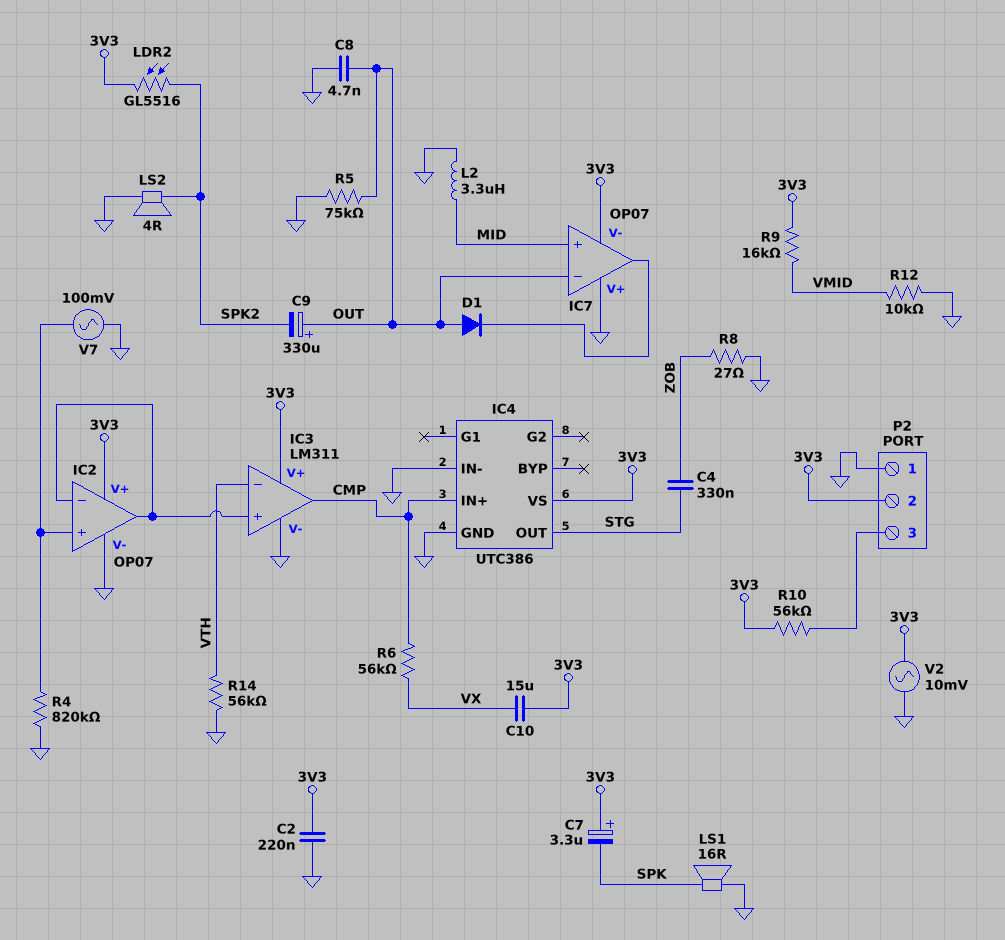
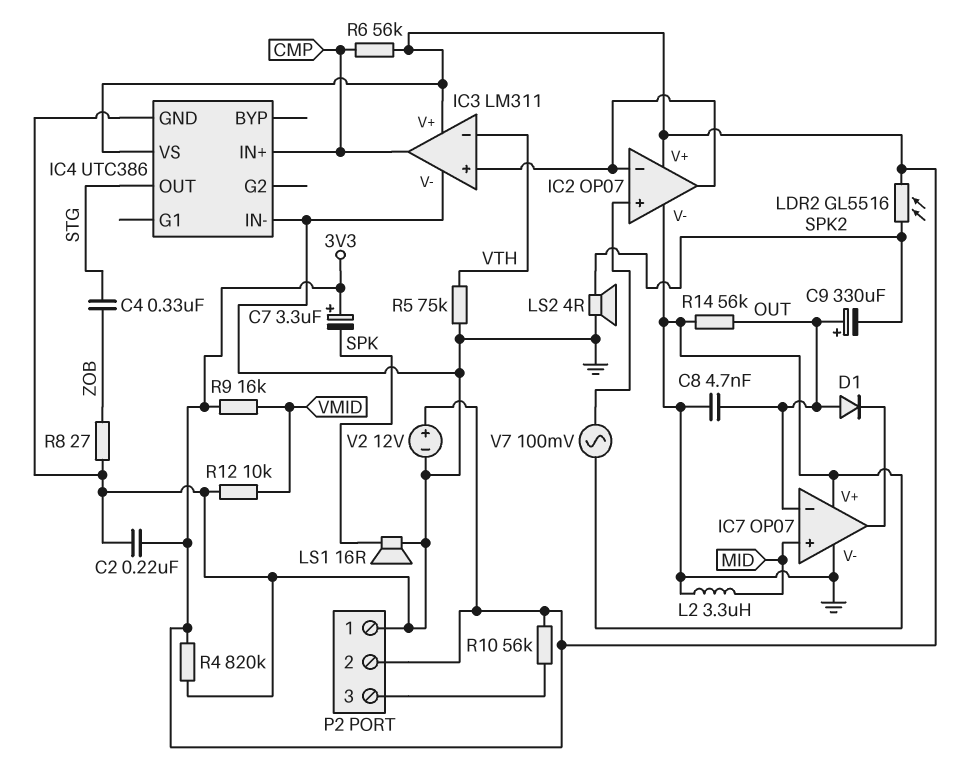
C10: 15uF (3V3, VX) -> none
IC7 pin V-: 3V3 -> GND
R4: 820k (GND, IC2/in+) -> 820k (3V3, GND)
R5: 75k (GND, OUT) -> 75k (GND, VTH)
R6: 56k (CMP, VX) -> 56k (3V3, CMP)
R14: 56k (GND, VTH) -> 56k (GND, OUT)
V2: AC 10mV (3V3, GND) -> 12V (plus 3V3, minus GND)

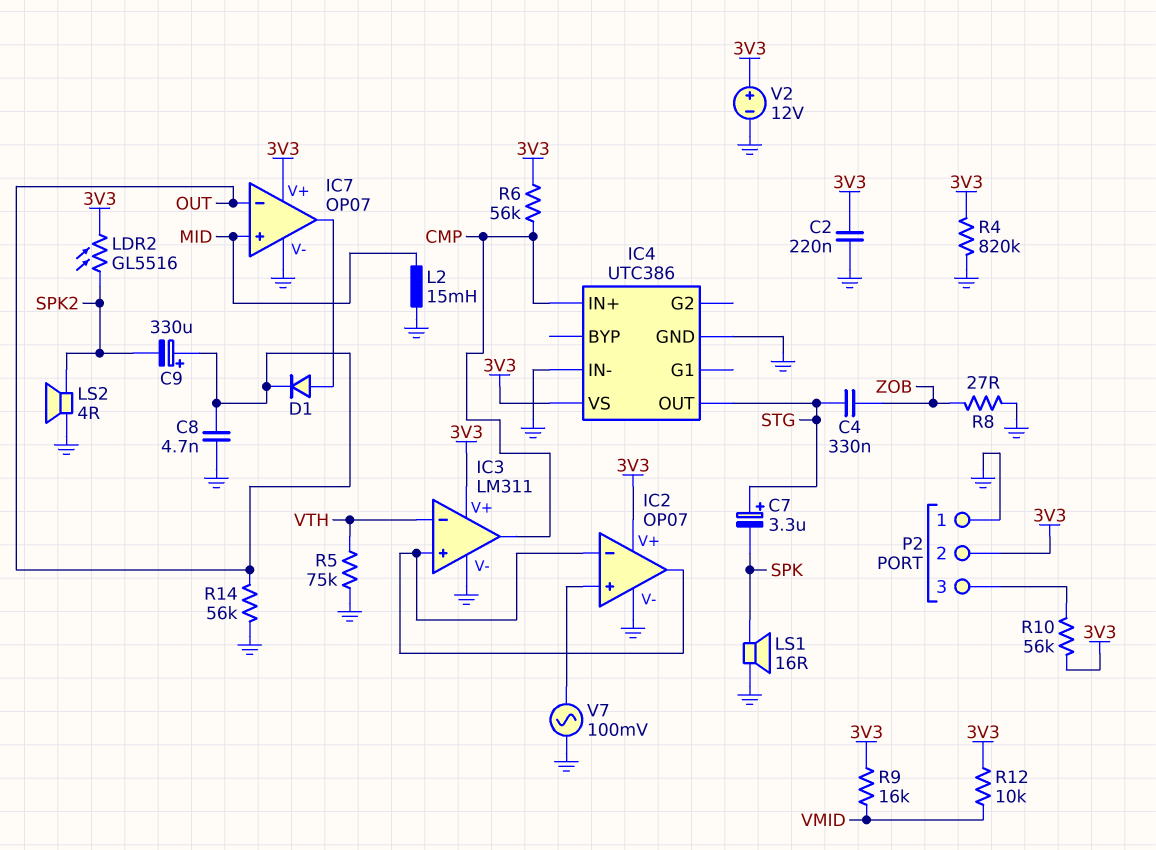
C7: 3.3uF (plus 3V3, minus SPK) -> 3.3uF (plus STG, minus SPK)
D1: diode (A OUT, K IC7/out) -> diode (A IC7/out, K OUT)
IC7 pin V+: GND -> 3V3
L2: 3.3uH (GND, MID) -> 15mH (GND, MID)
R12: 10k (GND, VMID) -> 10k (3V3, VMID)

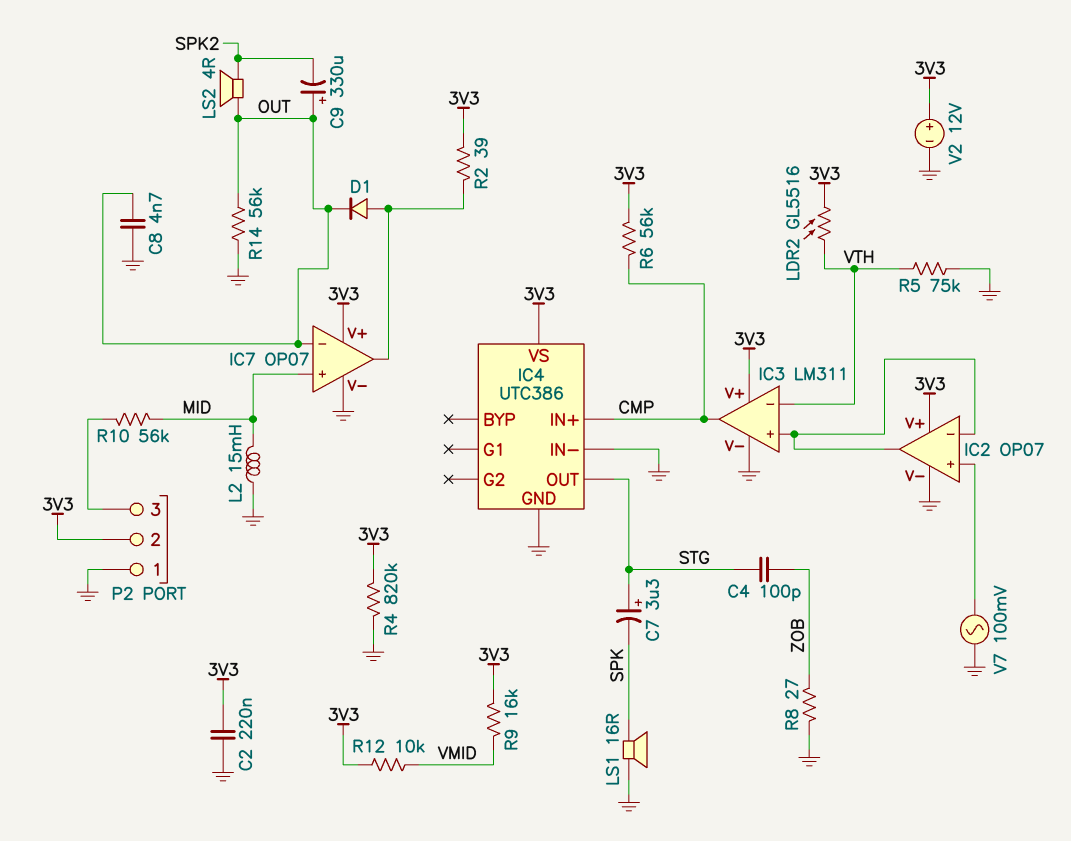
C4: 330nF (STG, ZOB) -> 100pF (STG, ZOB)
LDR2: GL5516 (3V3, SPK2) -> GL5516 (3V3, VTH)
LS2: speaker 4R (GND, SPK2) -> speaker 4R (OUT, SPK2)
R2: none -> 39 (3V3, IC7/out)
R10: 56k (3V3, P2/3) -> 56k (MID, P2/3)

